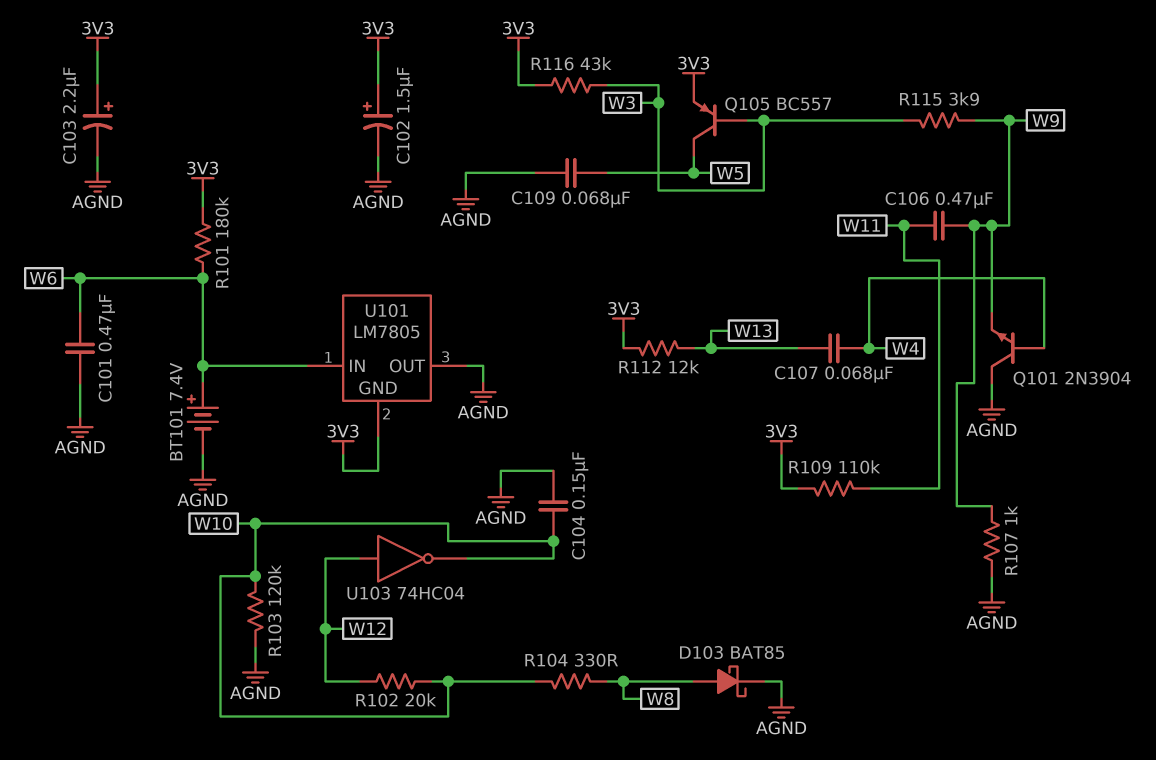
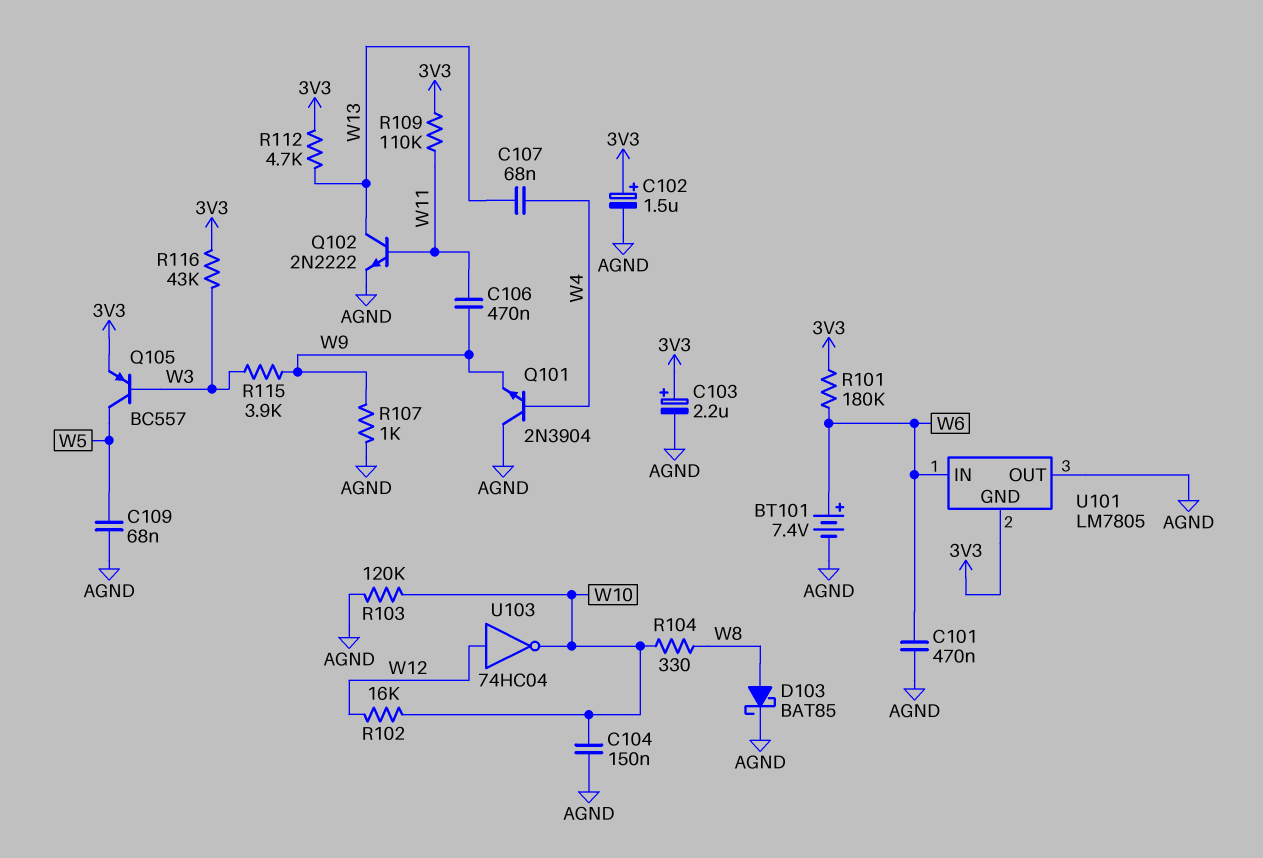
Q102: none -> NPN 2N2222 (B W11, C W13, E AGND)
R102: 20k (W10, W12) -> 16k (W10, W12)
R112: 12k (3V3, W13) -> 4.7k (3V3, W13)

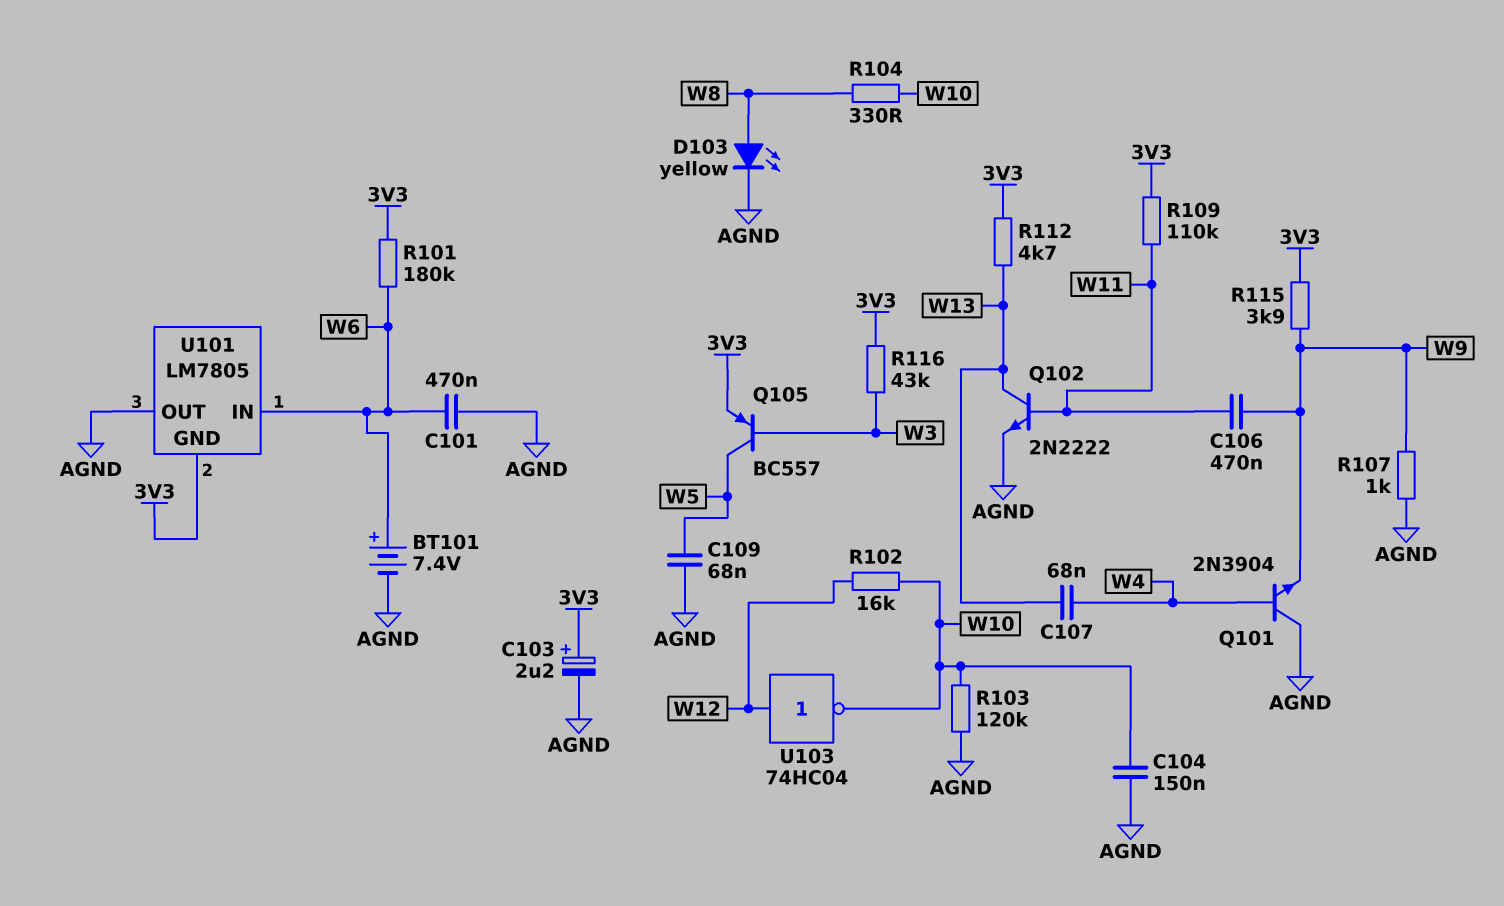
C102: 1.5uF (plus 3V3, minus AGND) -> none
D103: schottky BAT85 (A W8, K AGND) -> LED yellow (A W8, K AGND)
R115: 3.9k (W3, W9) -> 3.9k (3V3, W9)

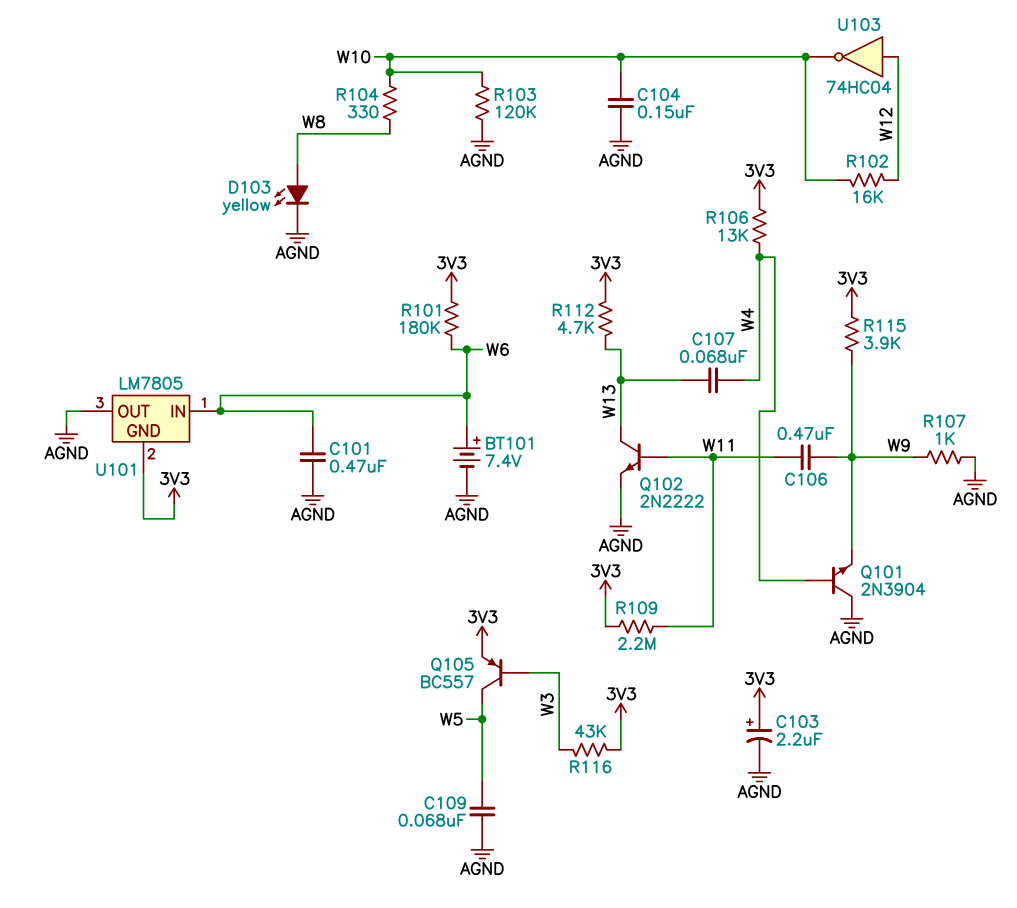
R106: none -> 13k (3V3, W4)
R109: 110k (3V3, W11) -> 2.2M (3V3, W11)

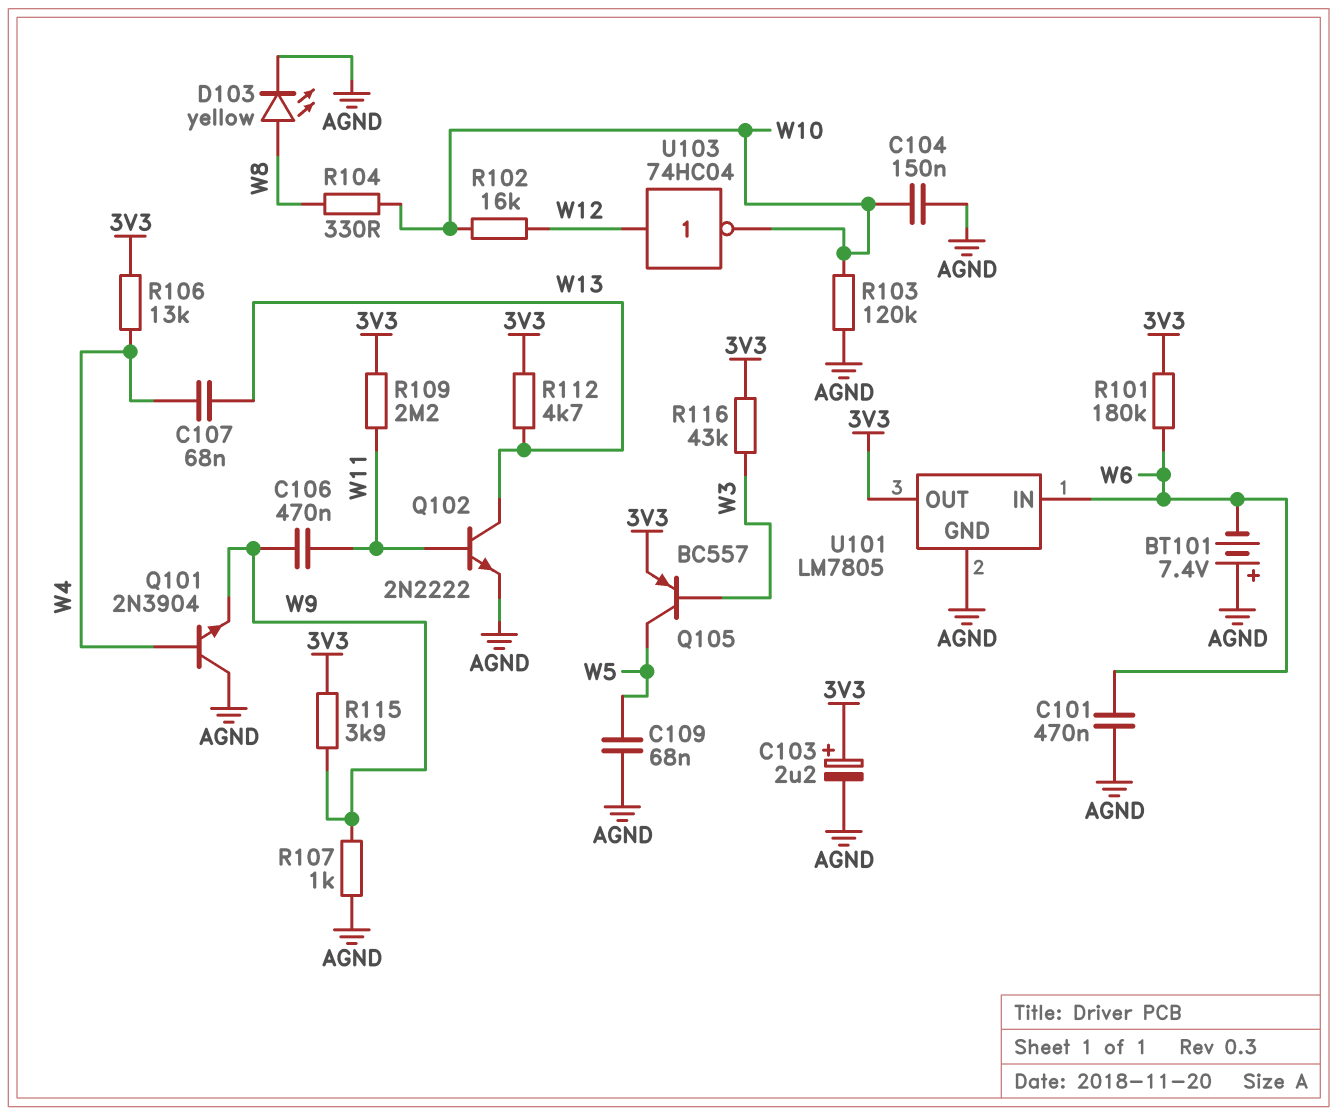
BT101: 7.4V (plus W6, minus AGND) -> 7.4V (plus AGND, minus W6)
U101 pin GND: 3V3 -> AGND
U101 pin OUT: AGND -> 3V3

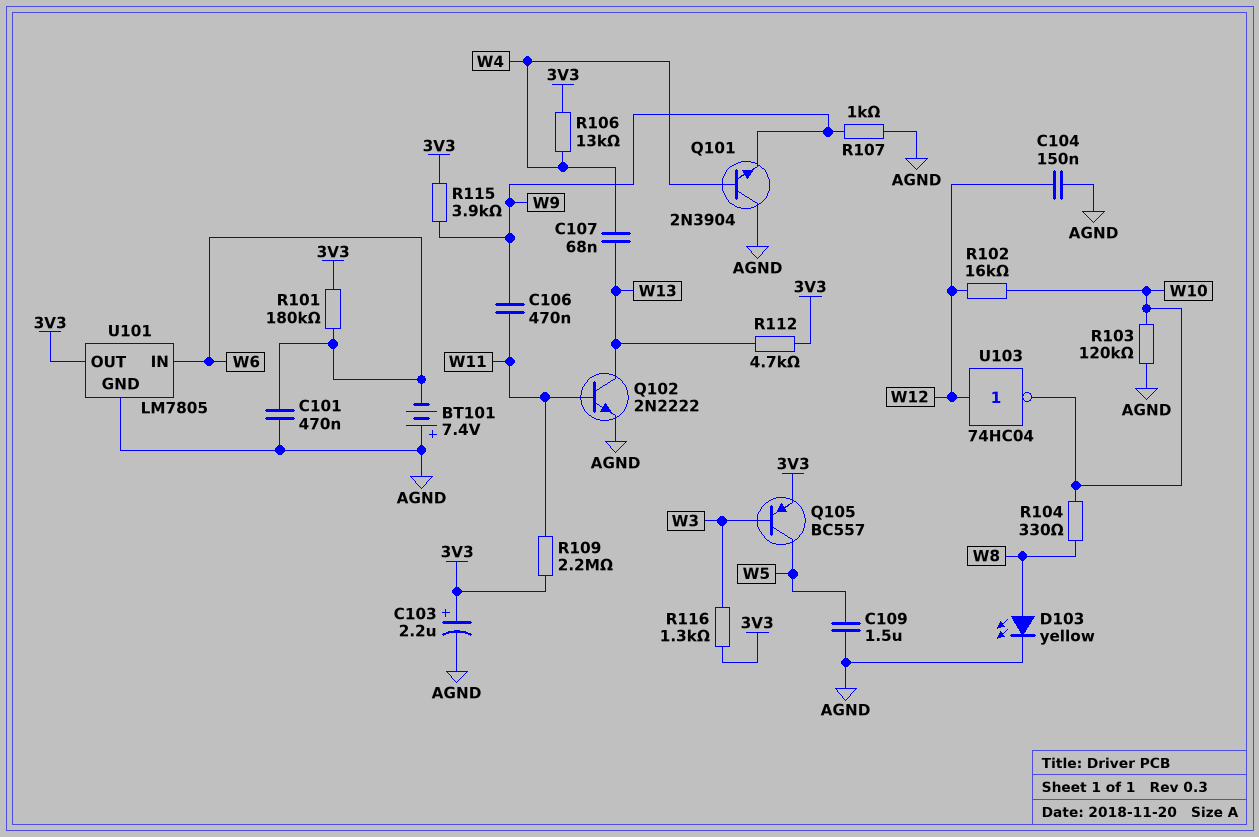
C104: 150nF (AGND, W10) -> 150nF (AGND, W12)
C109: 68nF (AGND, W5) -> 1.5uF (AGND, W5)
R116: 43k (3V3, W3) -> 1.3k (3V3, W3)

